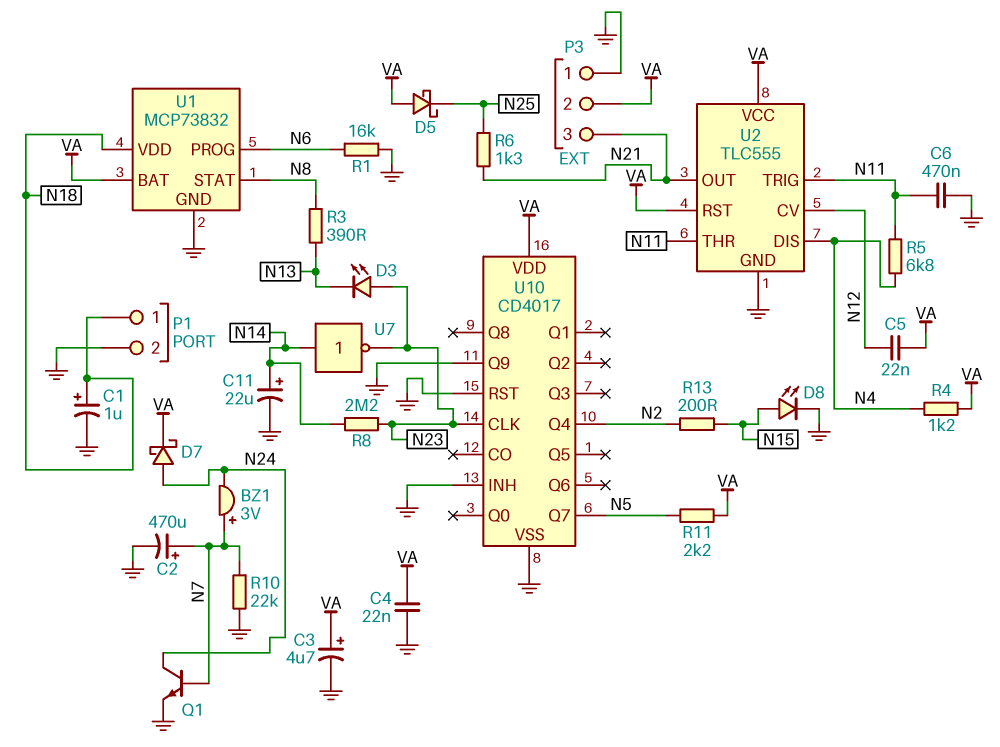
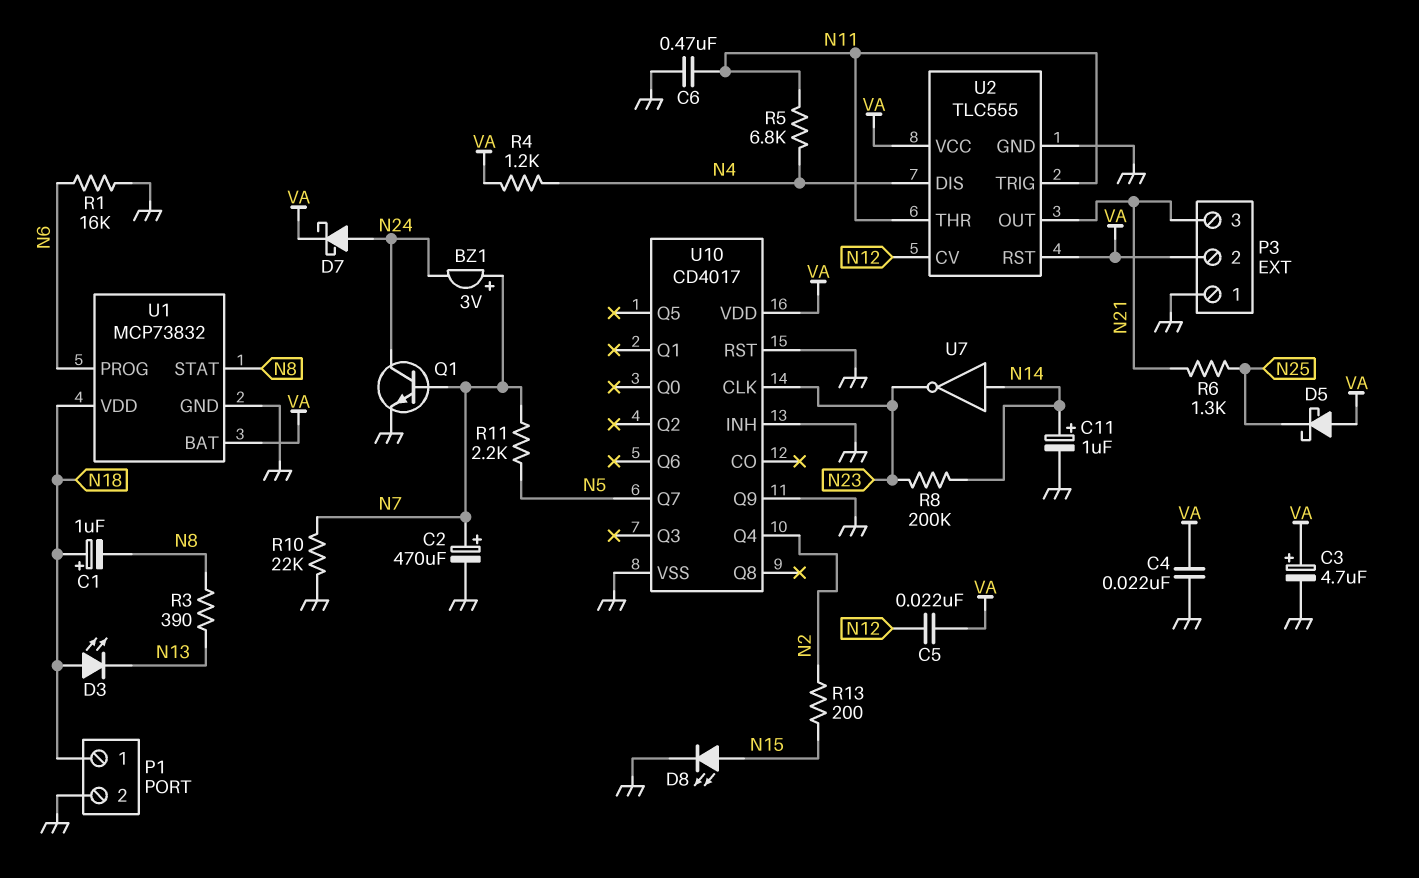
C1: 1uF (plus N18, minus GND) -> 1uF (plus N18, minus N8)
C11: 22uF (plus N14, minus GND) -> 1uF (plus N14, minus GND)
D3: LED (A N23, K N13) -> LED (A N18, K N13)
R8: 2.2M (N14, N23) -> 200k (N14, N23)
R11: 2.2k (N5, VA) -> 2.2k (N5, N7)

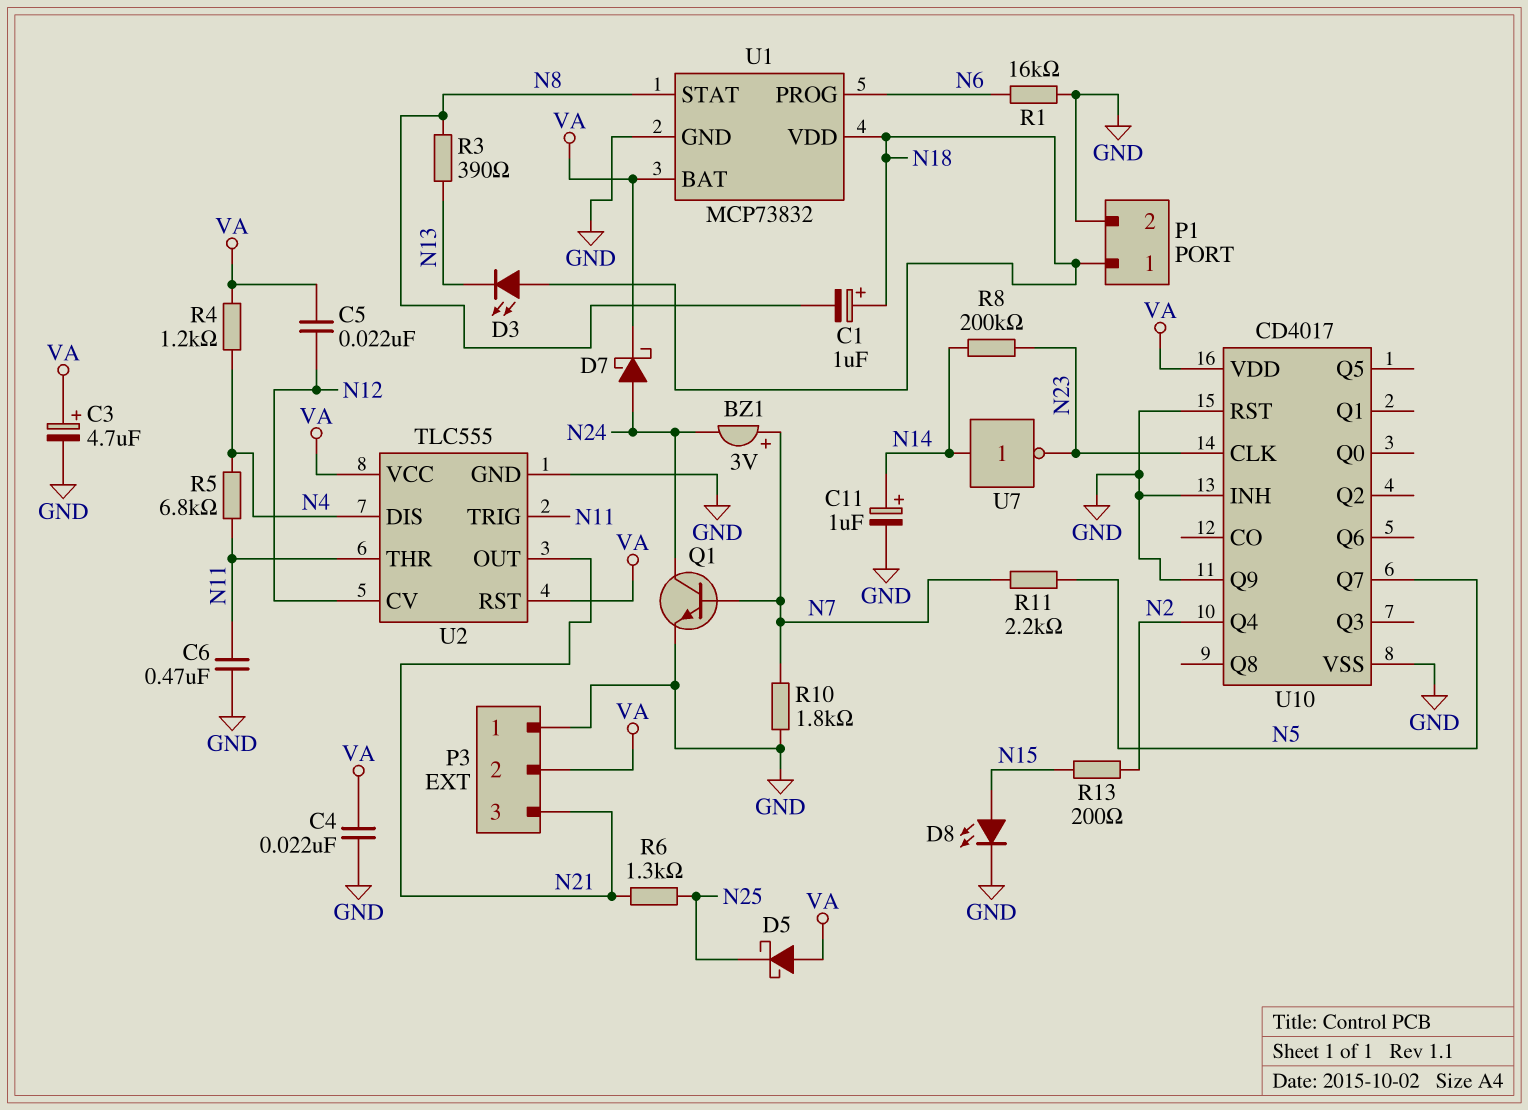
C2: 470uF (plus N7, minus GND) -> none
R10: 22k (GND, N7) -> 1.8k (GND, N7)

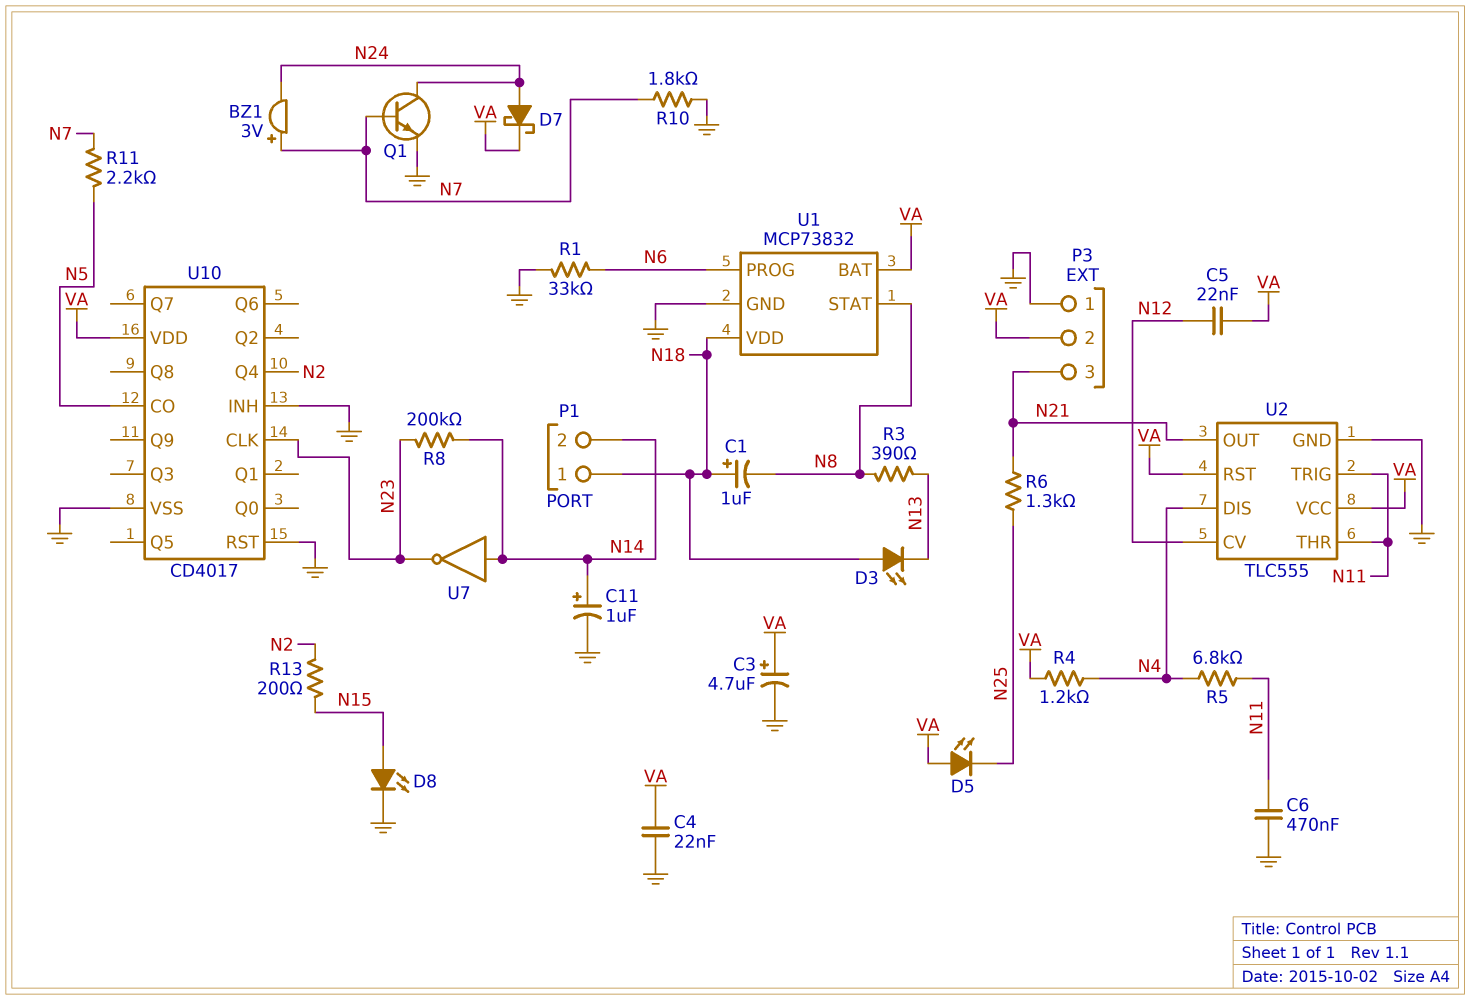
D5: schottky (A VA, K N25) -> LED (A VA, K N25)
P1 pin 2: GND -> N14
R1: 16k (GND, N6) -> 33k (GND, N6)
U10 pin CO: none -> N5
U10 pin Q7: N5 -> none
U10 pin Q9: GND -> none

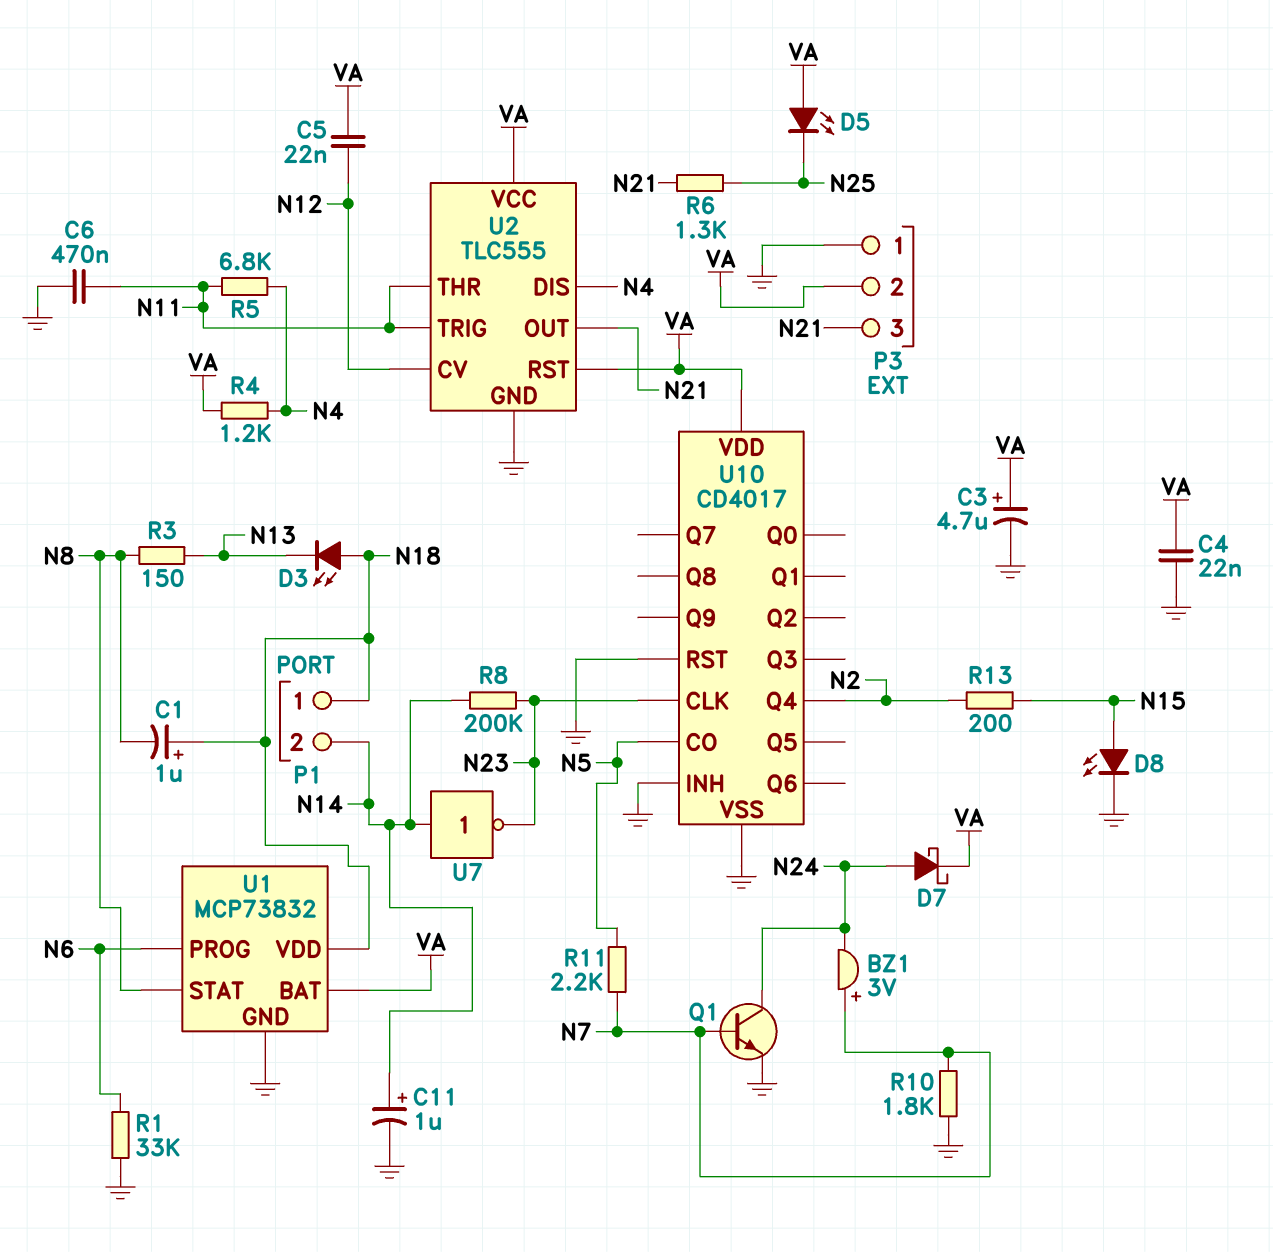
R3: 390 (N8, N13) -> 150 (N8, N13)

